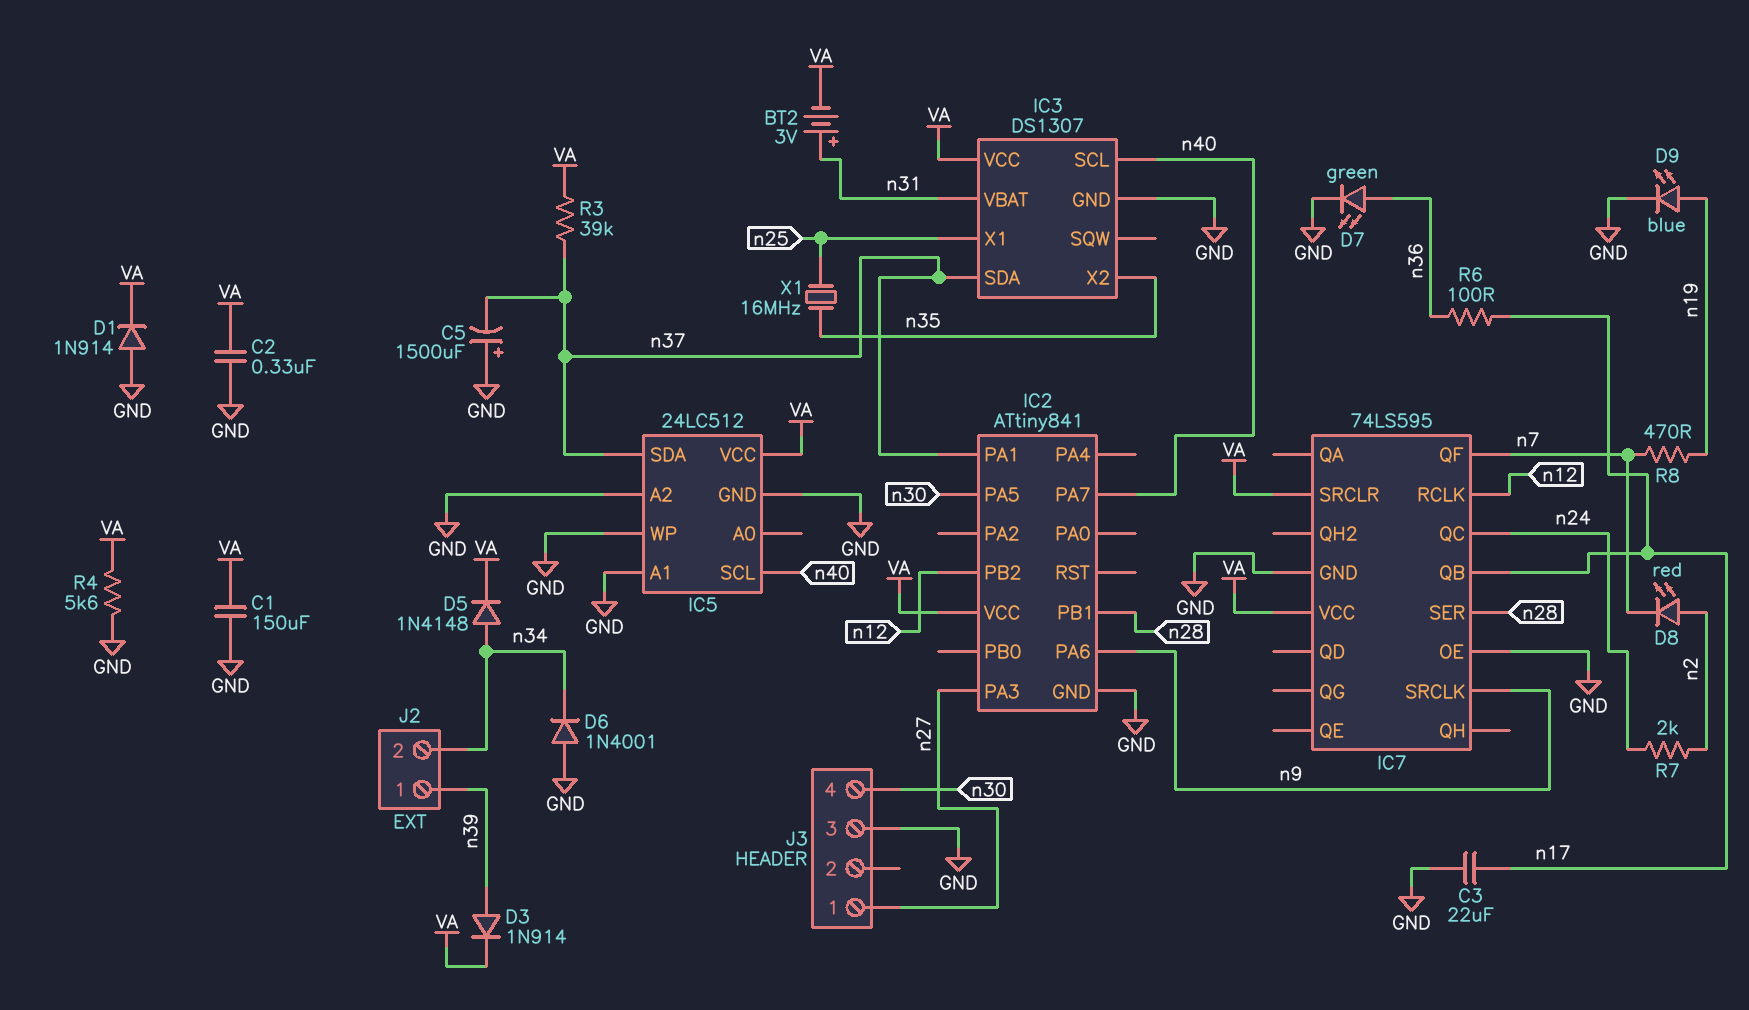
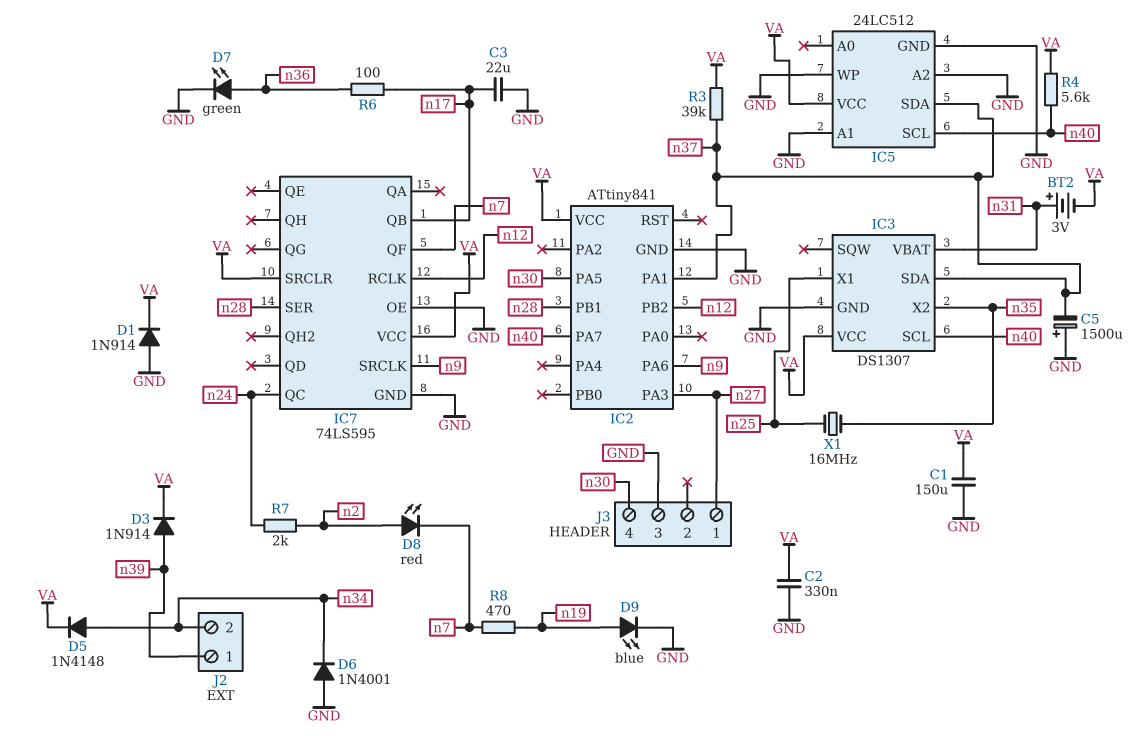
R4: 5.6k (GND, VA) -> 5.6k (VA, n40)

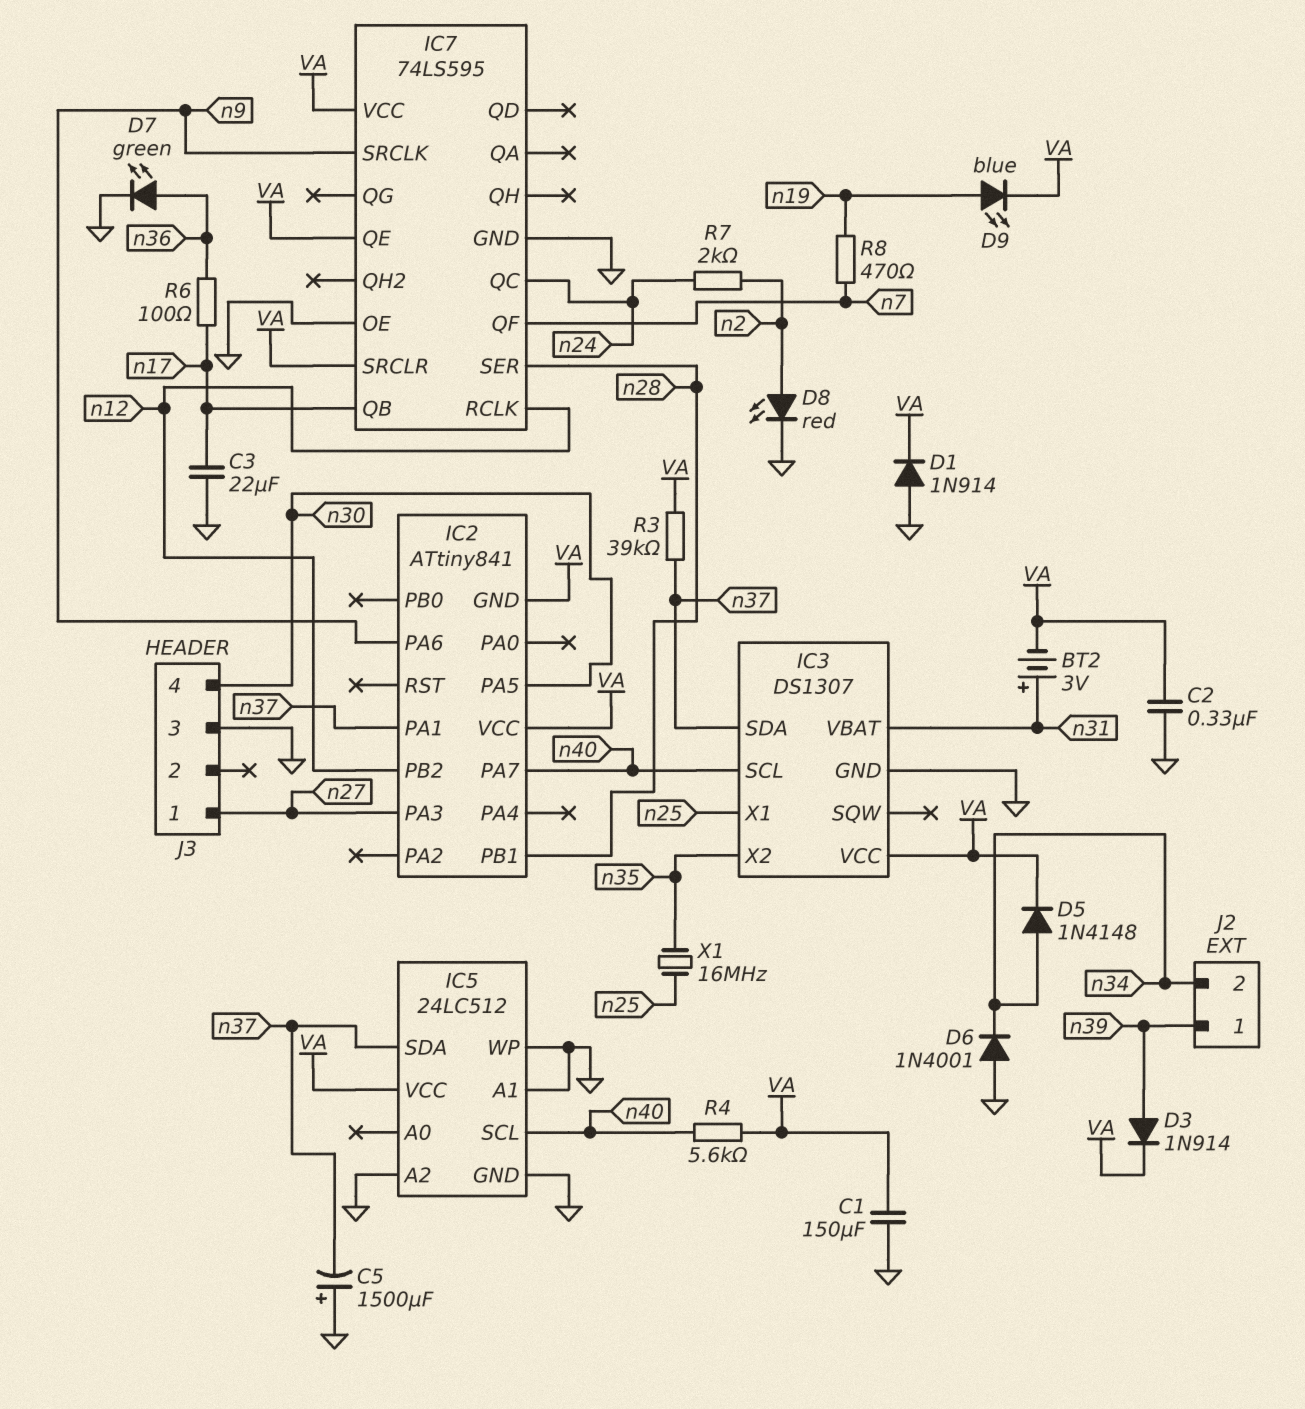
D8: LED red (A n2, K n7) -> LED red (A n2, K GND)
D9: LED blue (A n19, K GND) -> LED blue (A n19, K VA)
IC2 pin GND: GND -> VA
IC7 pin QE: none -> VA

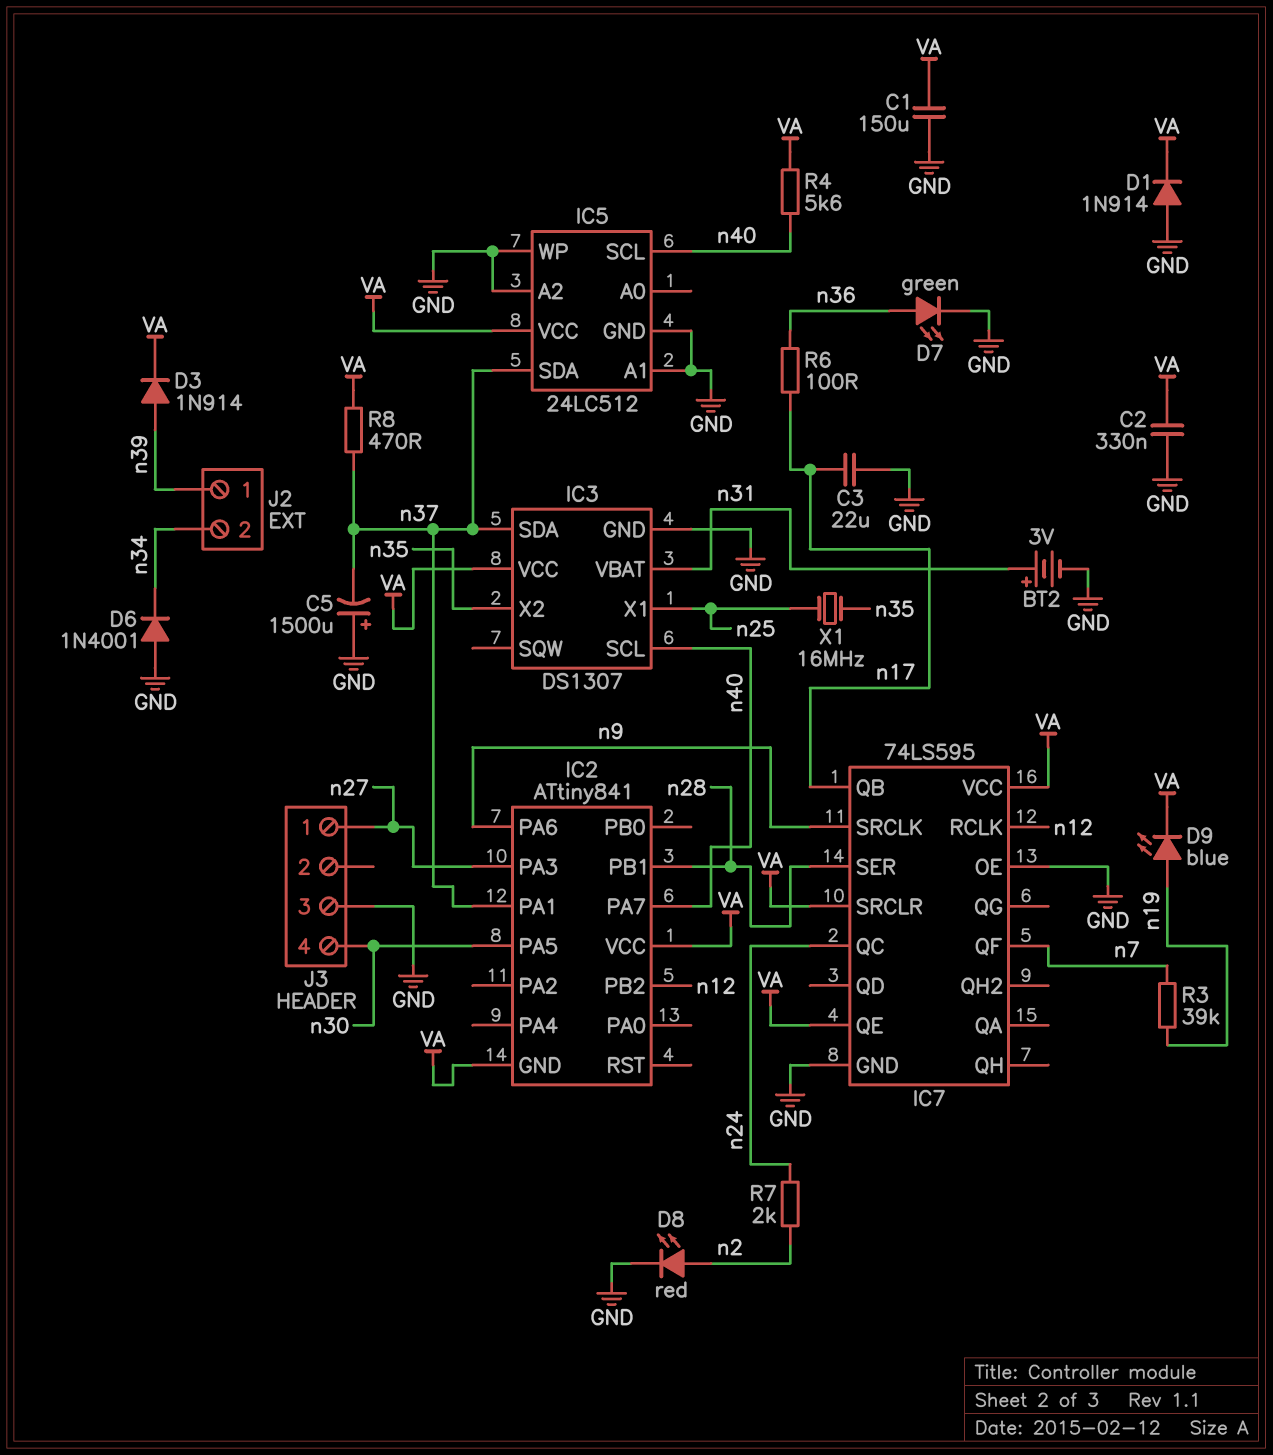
BT2: 3V (plus n31, minus VA) -> 3V (plus n31, minus GND)
D5: diode 1N4148 (A n34, K VA) -> none
R3: 39k (VA, n37) -> 39k (n7, n19)
R8: 470 (n7, n19) -> 470 (VA, n37)

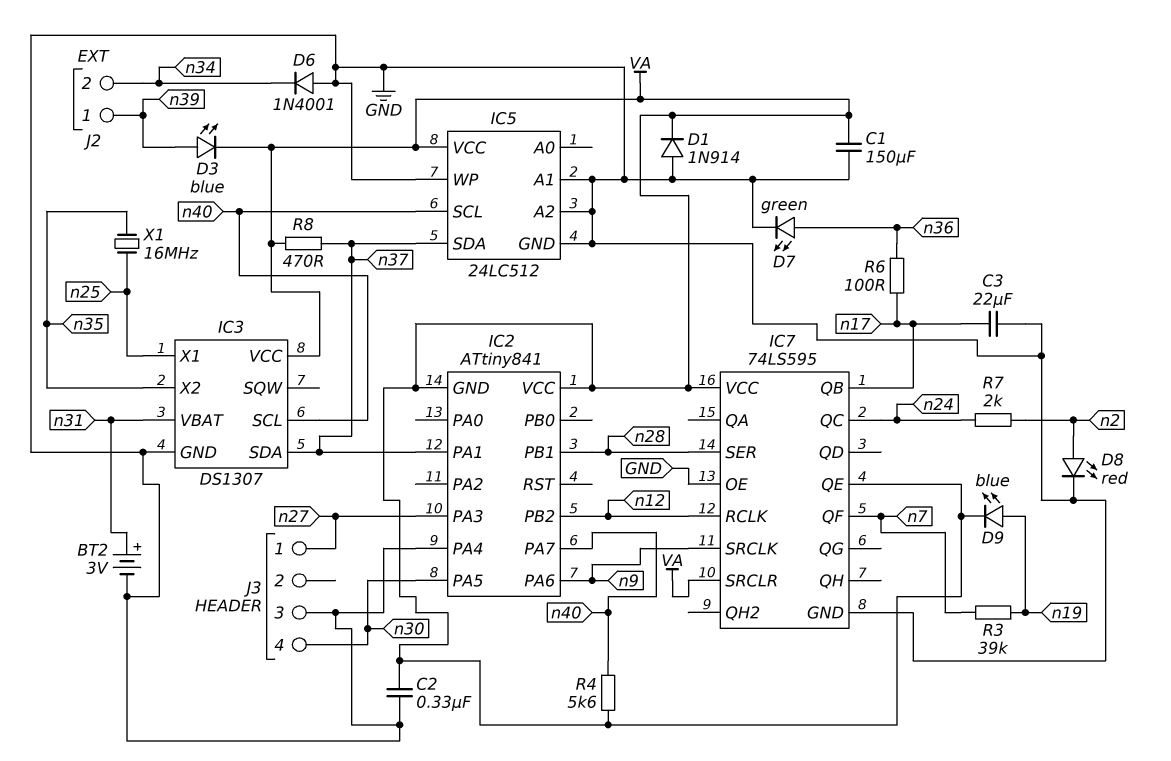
C5: 1500uF (plus GND, minus n37) -> none
D3: diode 1N914 (A n39, K VA) -> LED blue (A n39, K VA)
IC2 pin PA4: none -> GND

